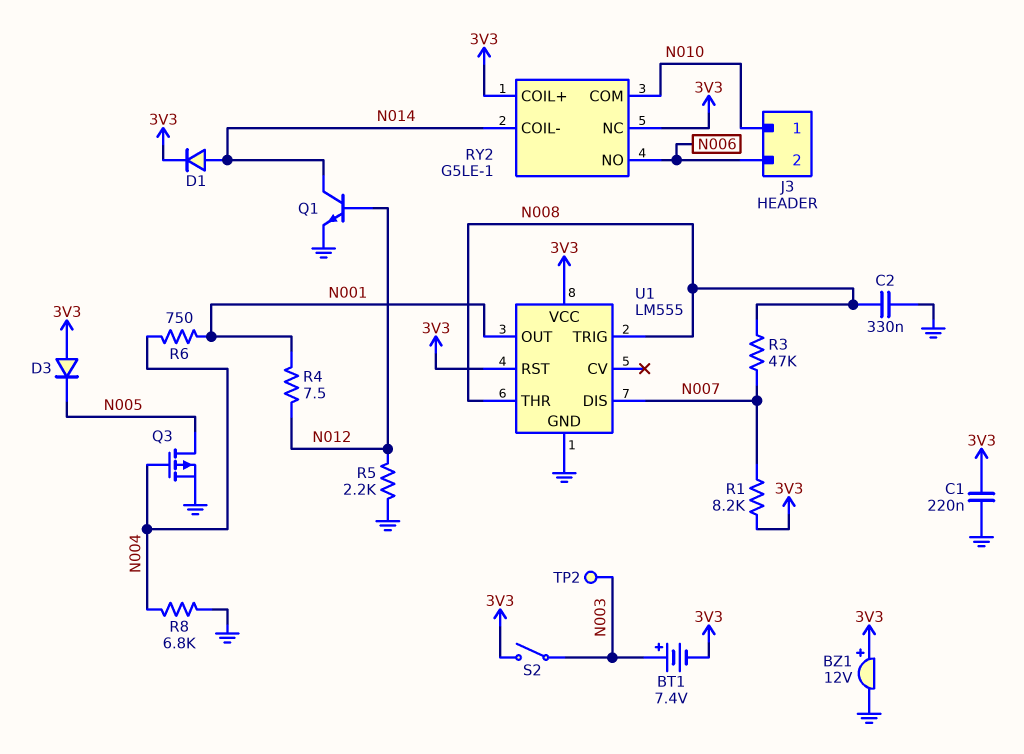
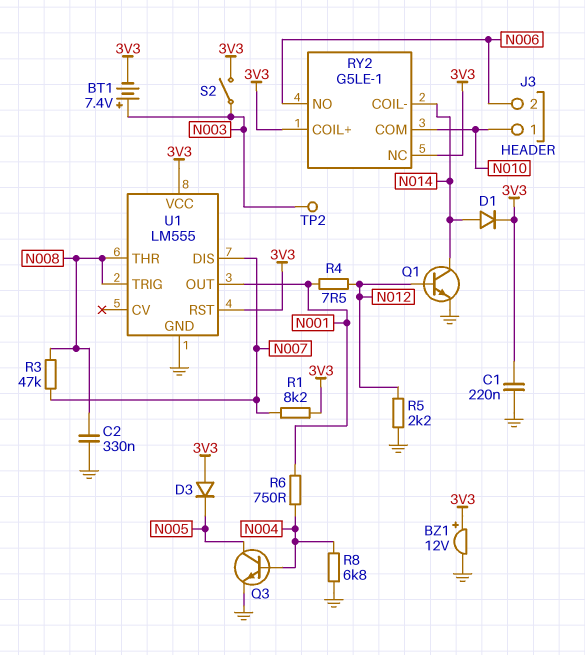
Q3: PMOS (G N004, D N005, S GND) -> NPN (B N004, C N005, E GND)

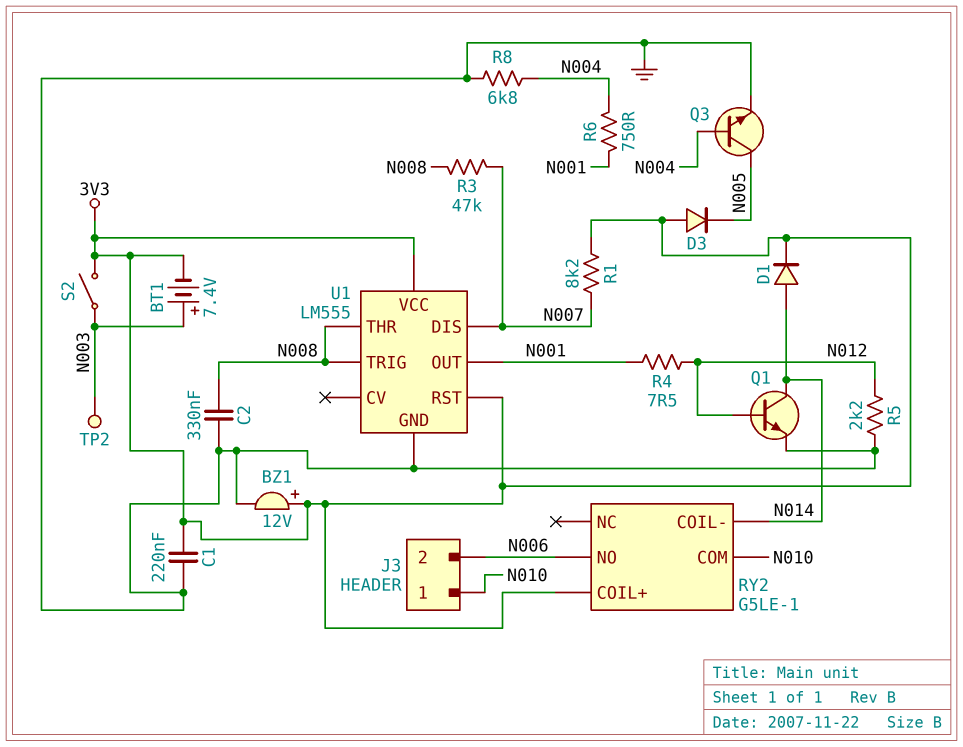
RY2 pin NC: 3V3 -> none

